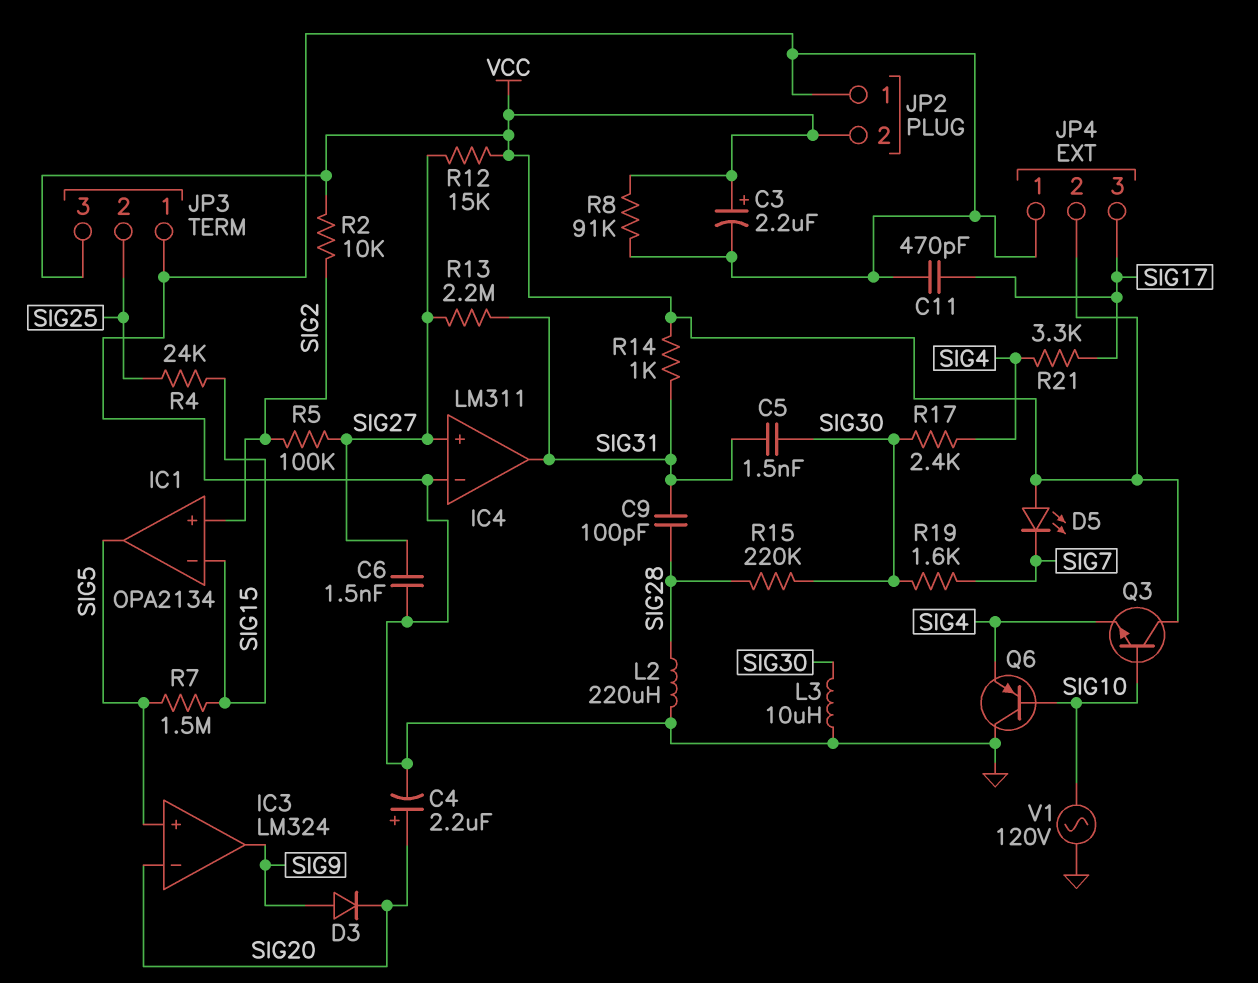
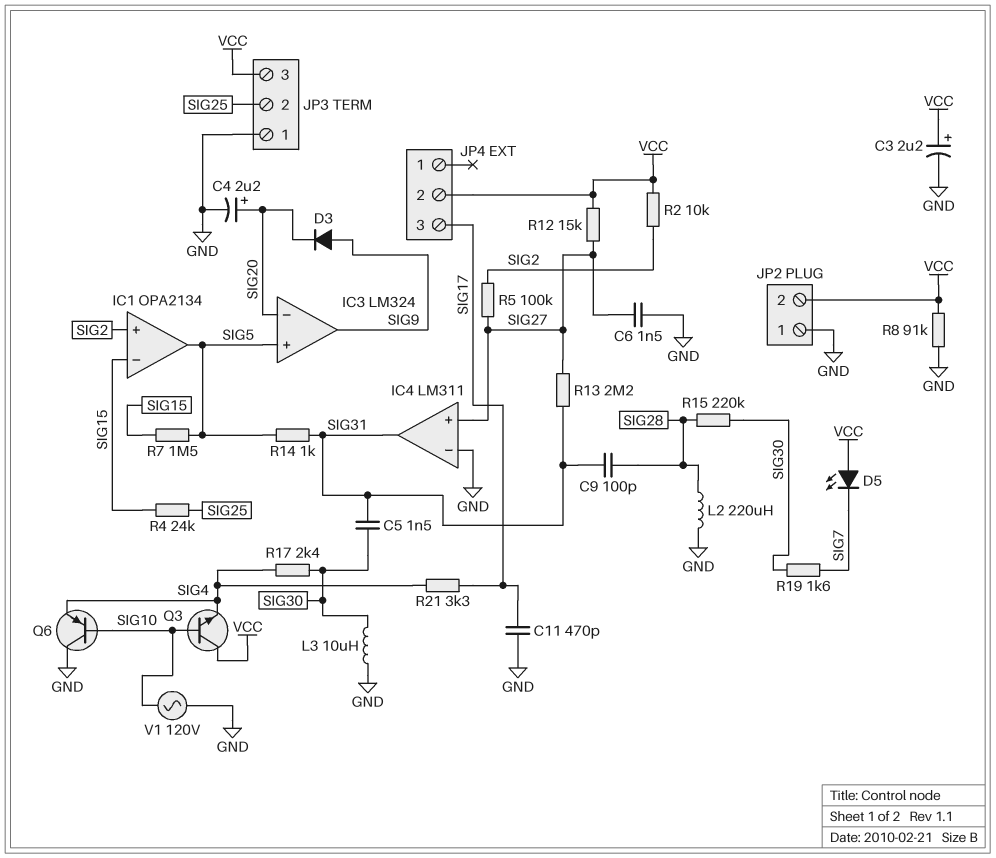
JP4 pin 1: GND -> none
R14: 1k (SIG31, VCC) -> 1k (SIG5, SIG31)

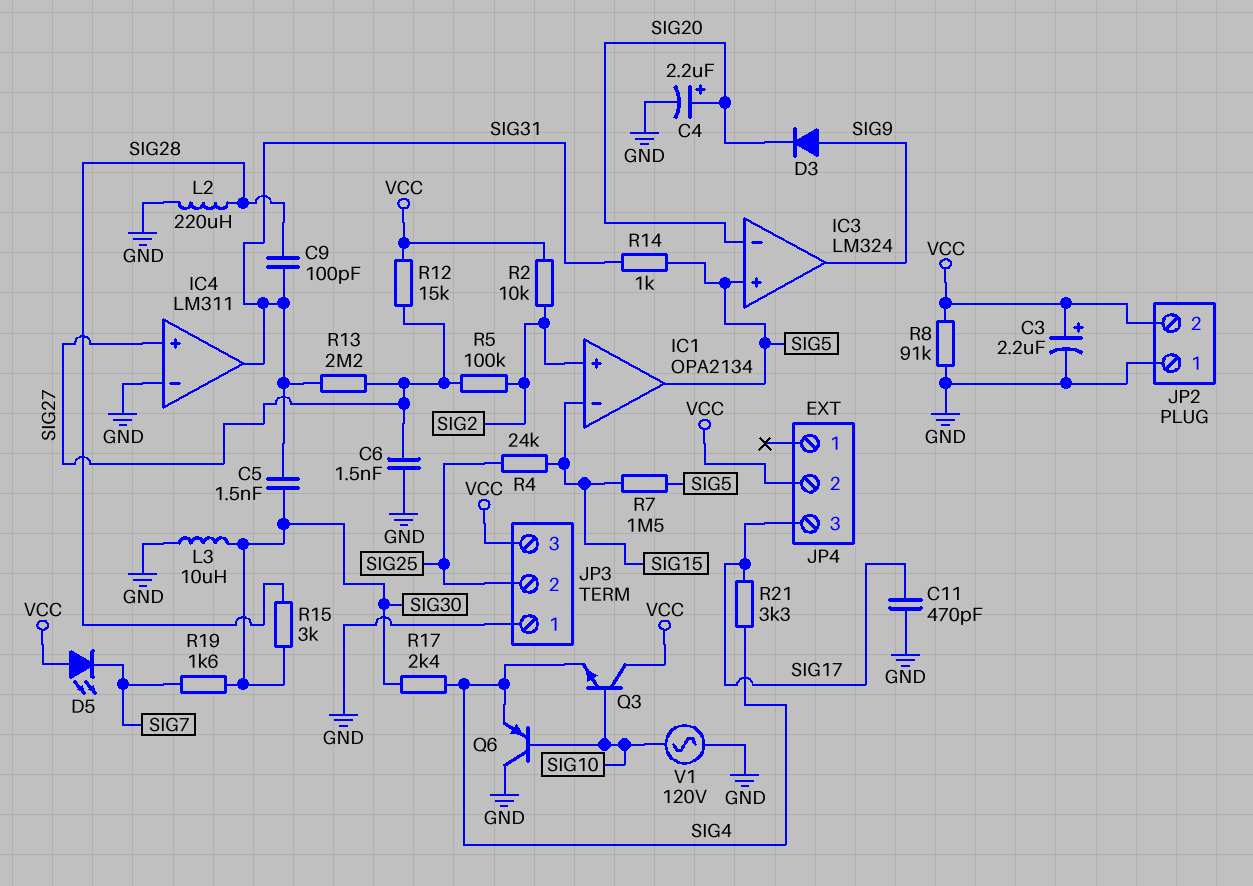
R15: 220k (SIG28, SIG30) -> 3k (SIG28, SIG30)

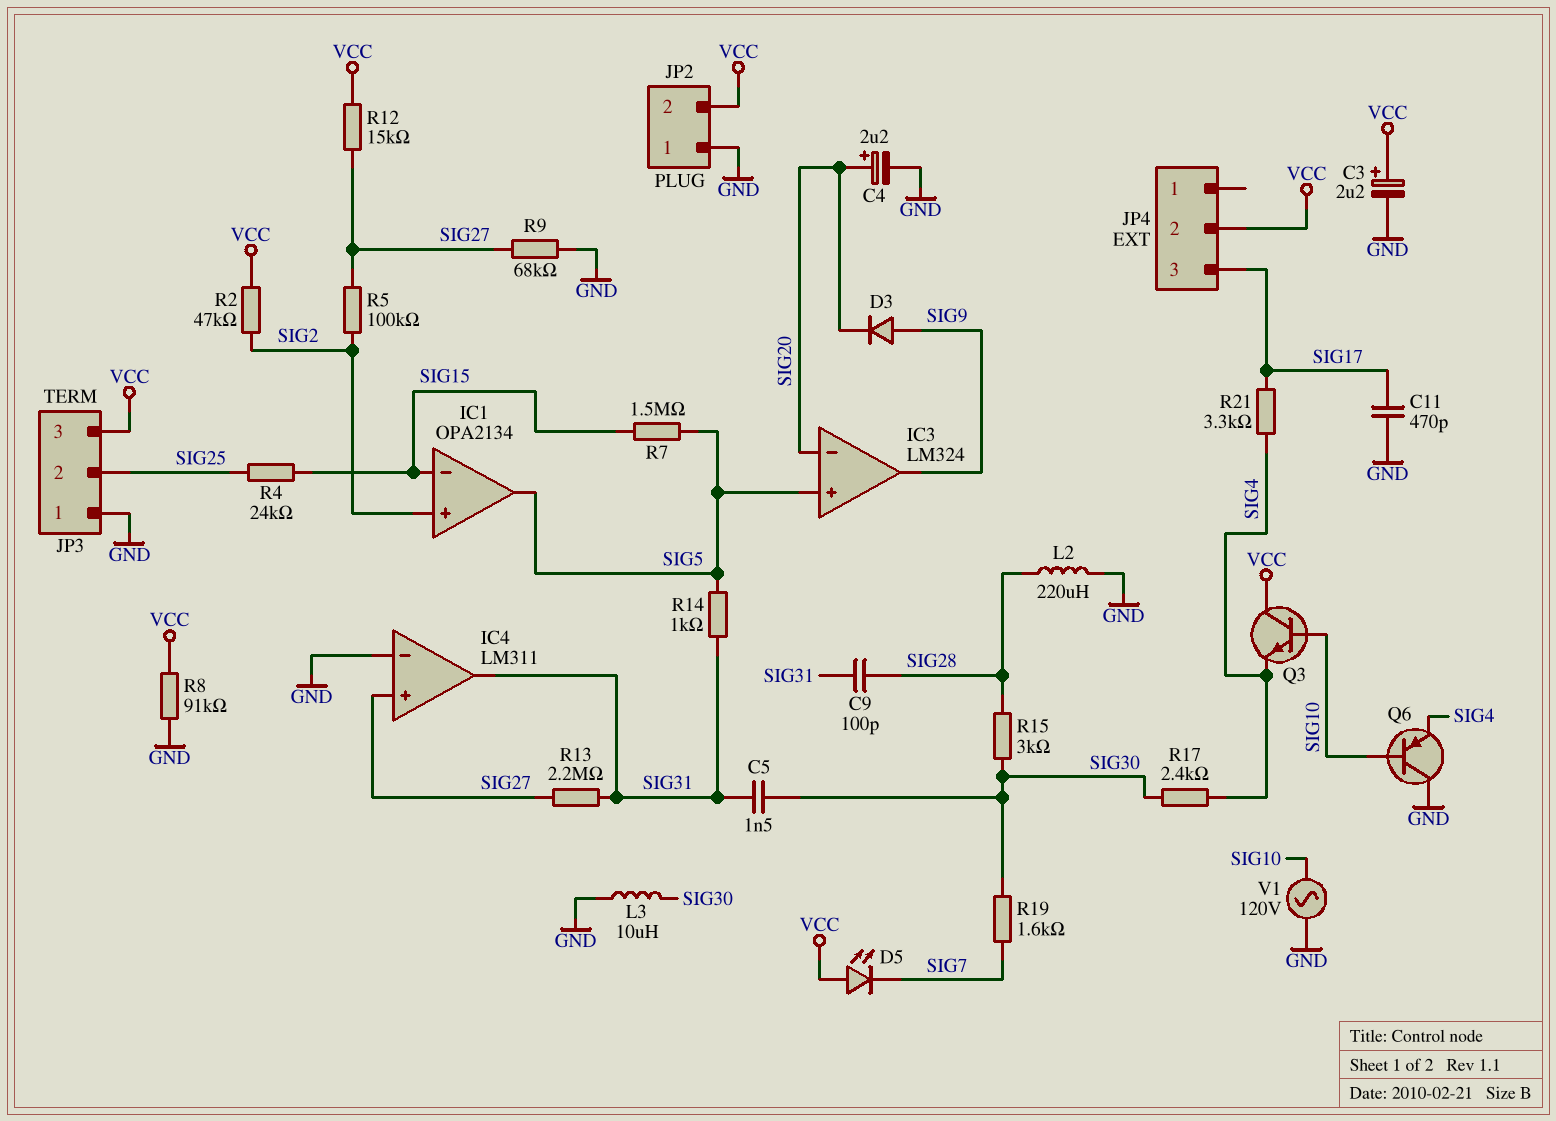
C6: 1.5nF (GND, SIG27) -> none
R2: 10k (SIG2, VCC) -> 47k (SIG2, VCC)
R9: none -> 68k (GND, SIG27)

